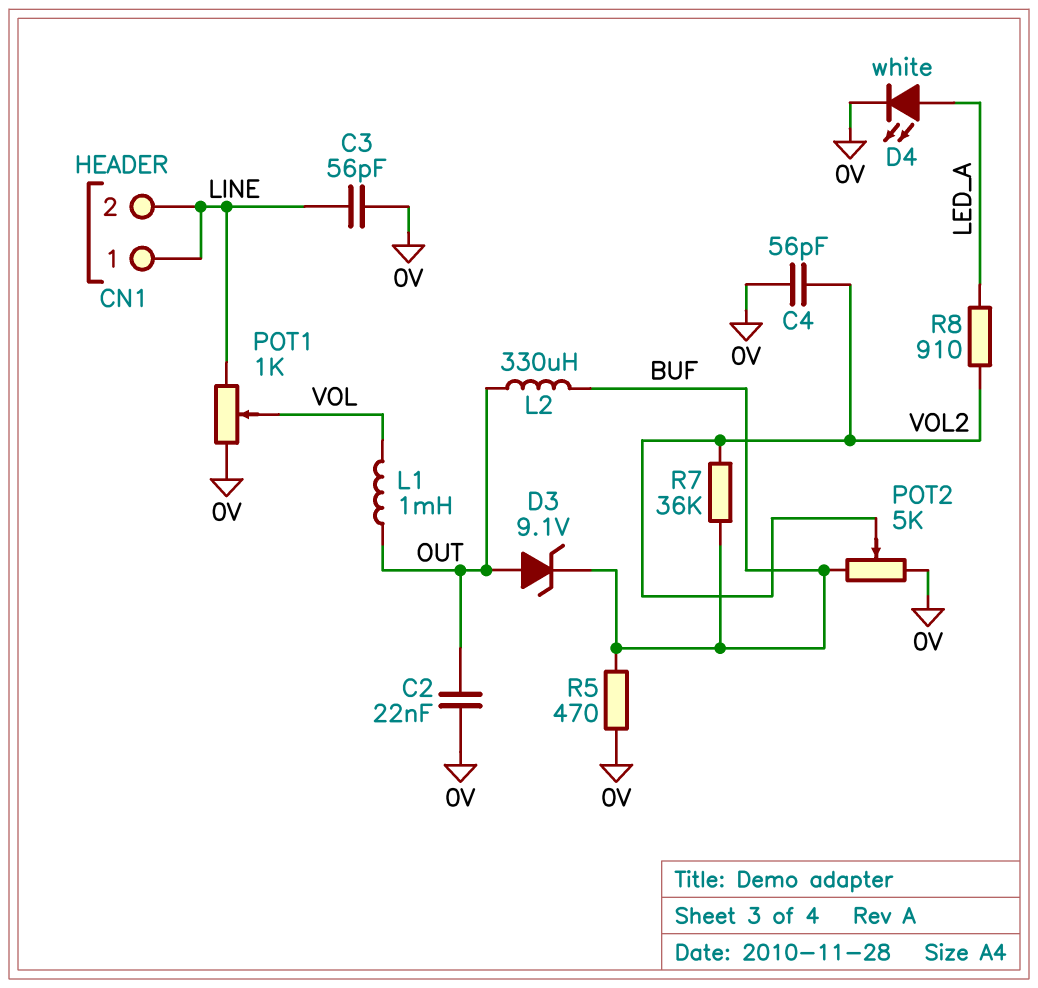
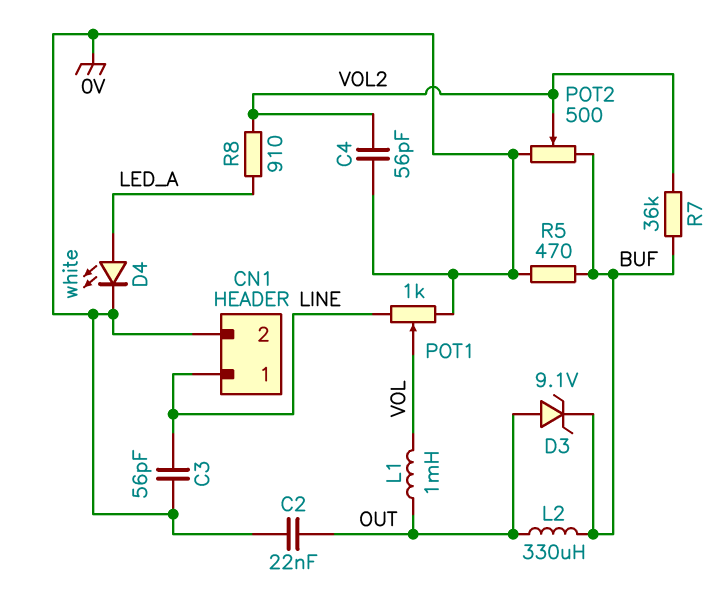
CN1 pin 2: LINE -> 0V
POT2: 5k (0V, BUF, wiper VOL2) -> 500 (0V, BUF, wiper VOL2)

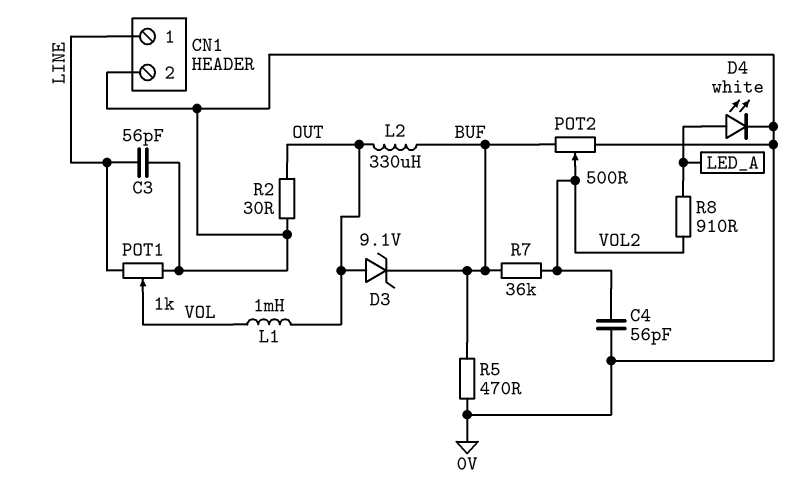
C2: 22nF (0V, OUT) -> none
R2: none -> 30 (0V, OUT)

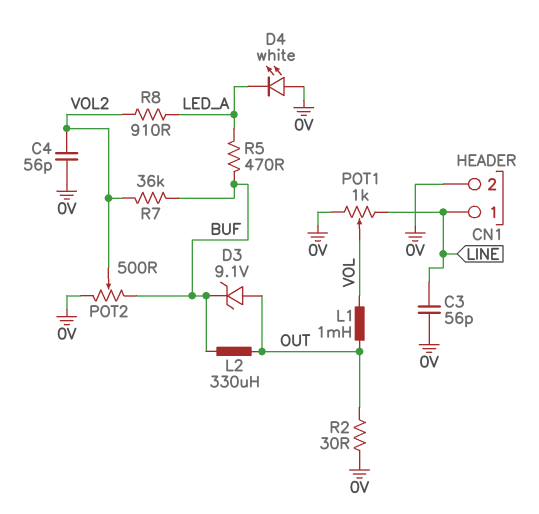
D4: LED white (A LED_A, K 0V) -> LED white (A 0V, K LED_A)
R5: 470 (0V, BUF) -> 470 (BUF, LED_A)

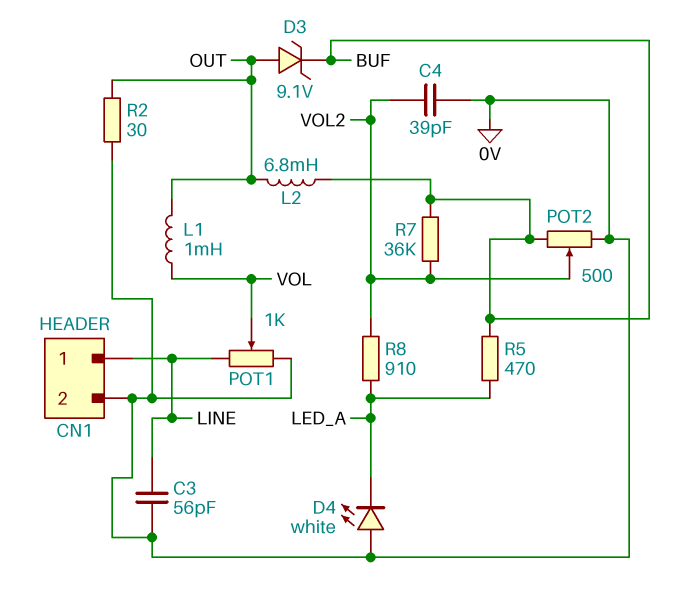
C4: 56pF (0V, VOL2) -> 39pF (0V, VOL2)
L2: 330uH (BUF, OUT) -> 6.8mH (BUF, OUT)

